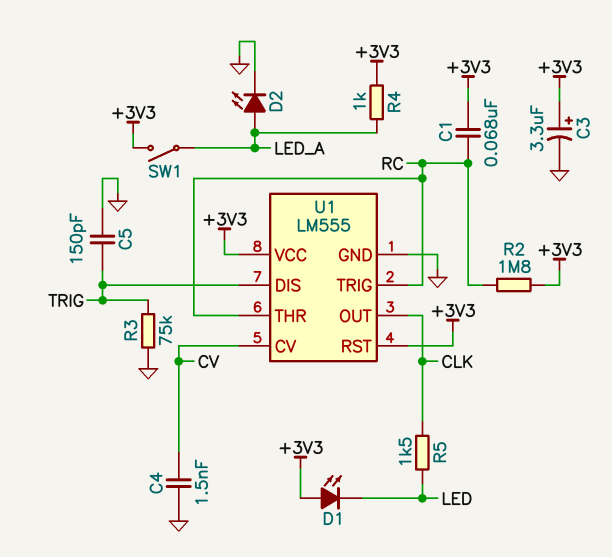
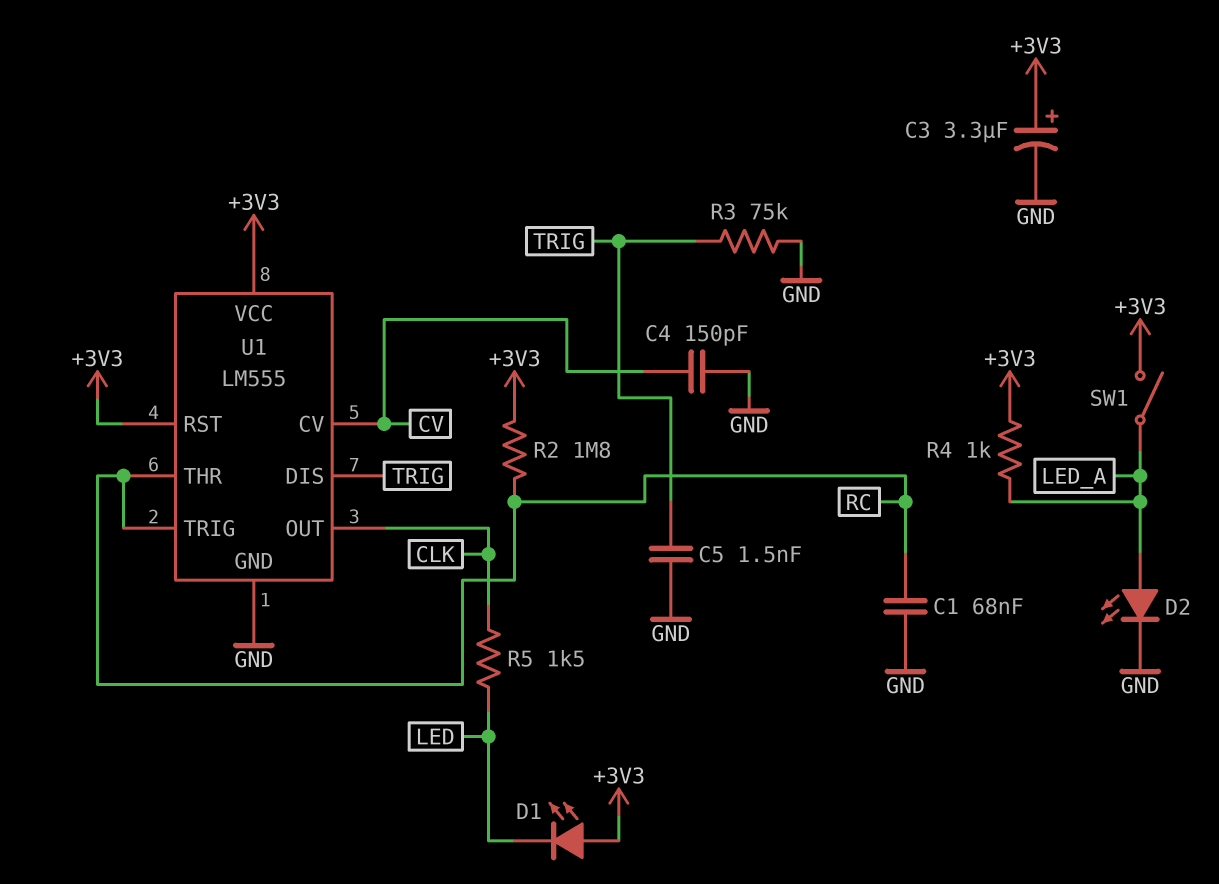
C1: 68nF (+3V3, RC) -> 68nF (GND, RC)
C4: 1.5nF (CV, GND) -> 150pF (CV, GND)
C5: 150pF (GND, TRIG) -> 1.5nF (GND, TRIG)

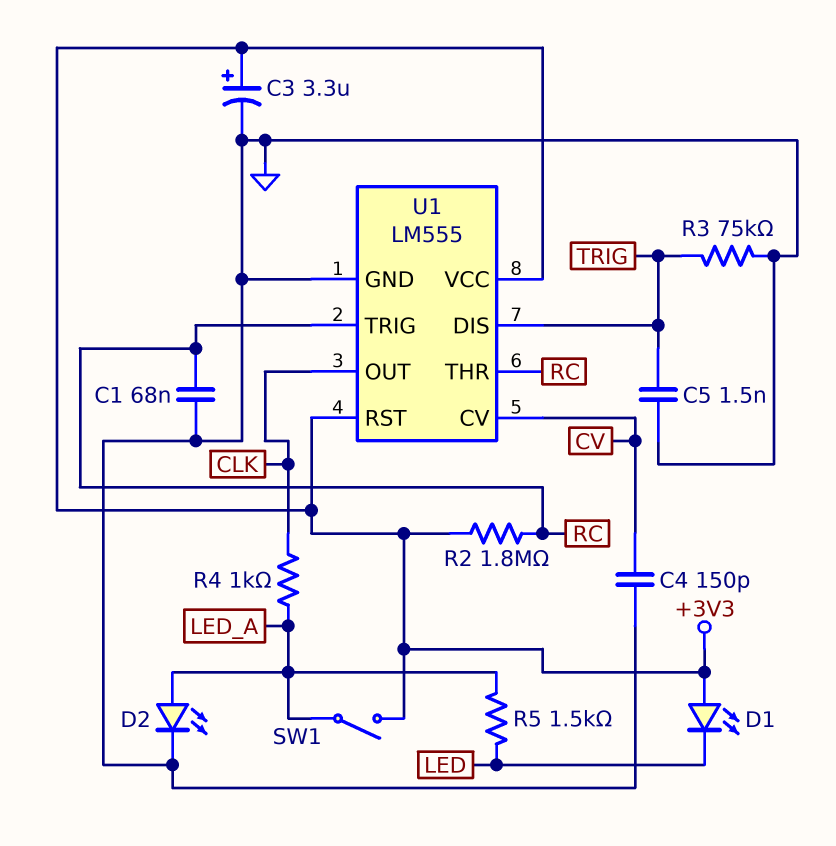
R4: 1k (+3V3, LED_A) -> 1k (CLK, LED_A)
R5: 1.5k (CLK, LED) -> 1.5k (LED, LED_A)

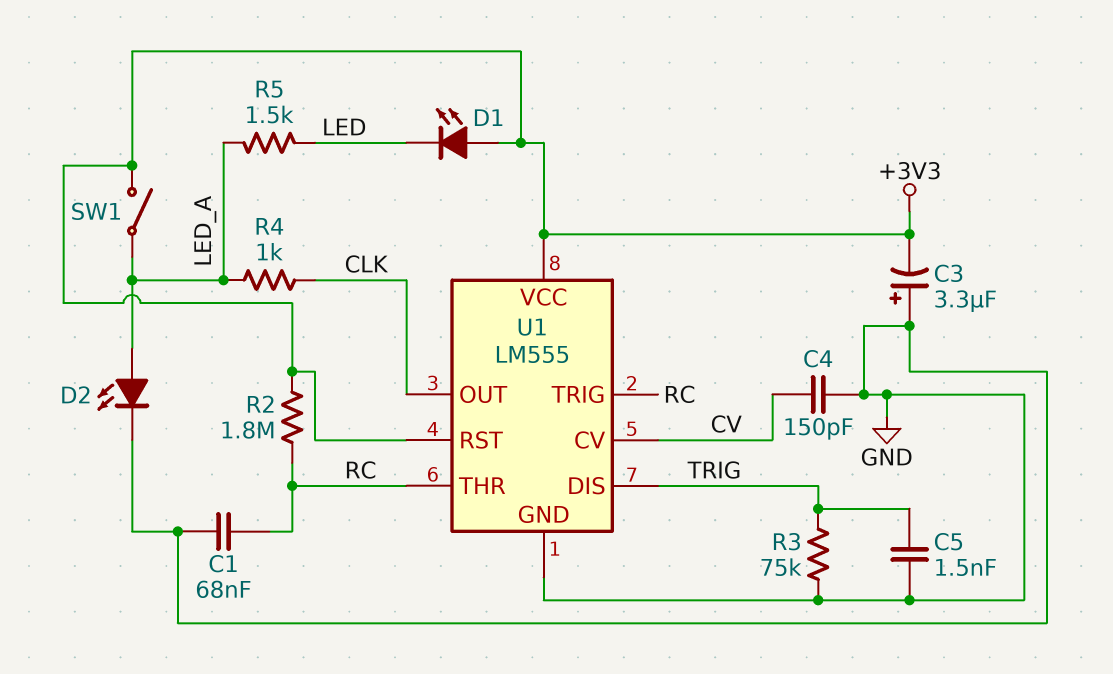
C3: 3.3uF (plus +3V3, minus GND) -> 3.3uF (plus GND, minus +3V3)

